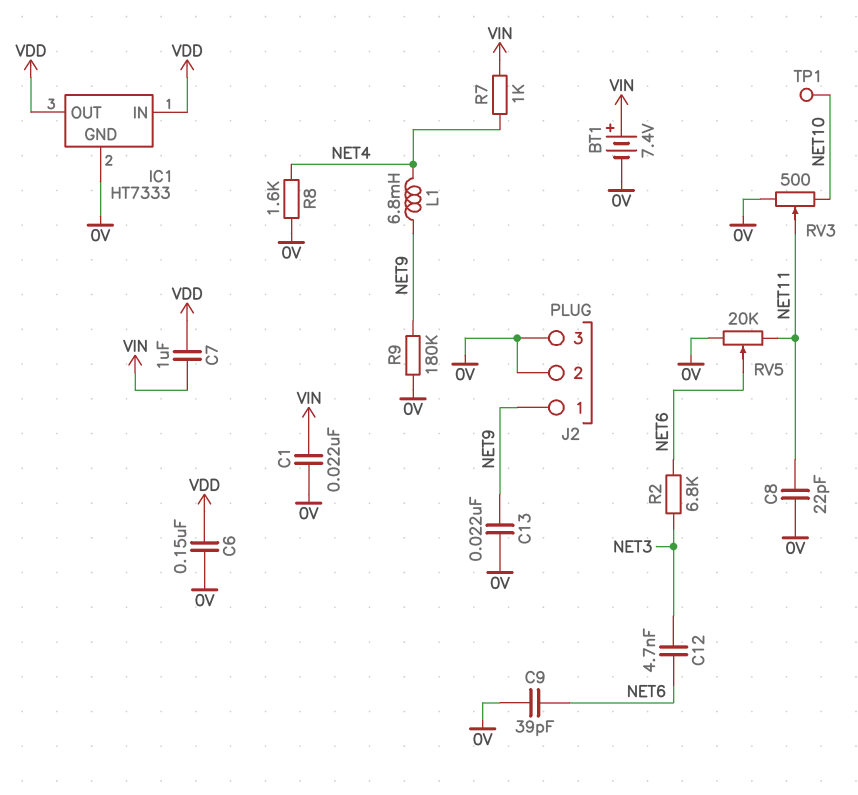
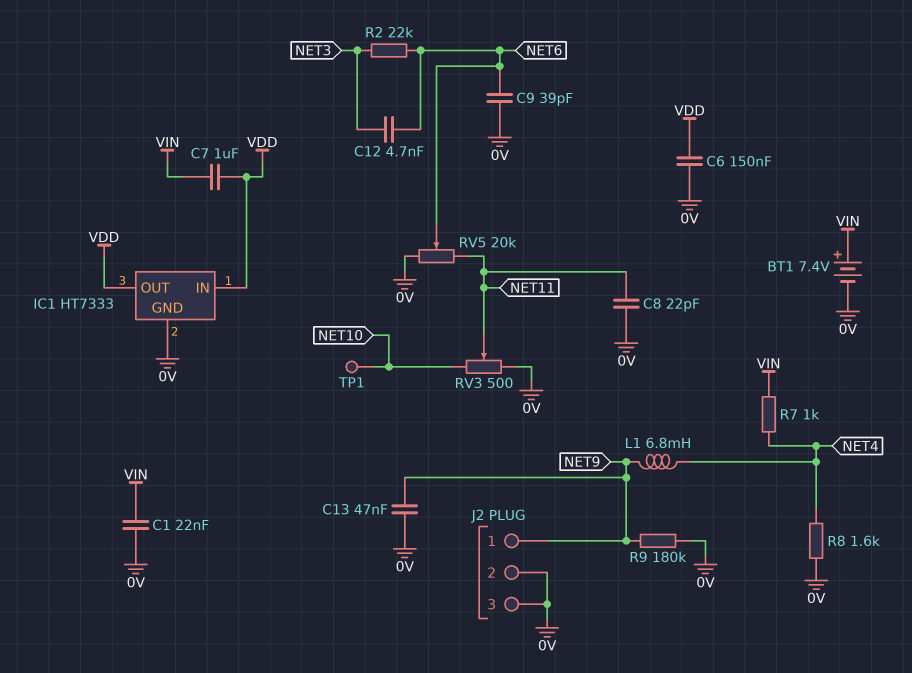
C13: 22nF (0V, NET9) -> 47nF (0V, NET9)
R2: 6.8k (NET3, NET6) -> 22k (NET3, NET6)

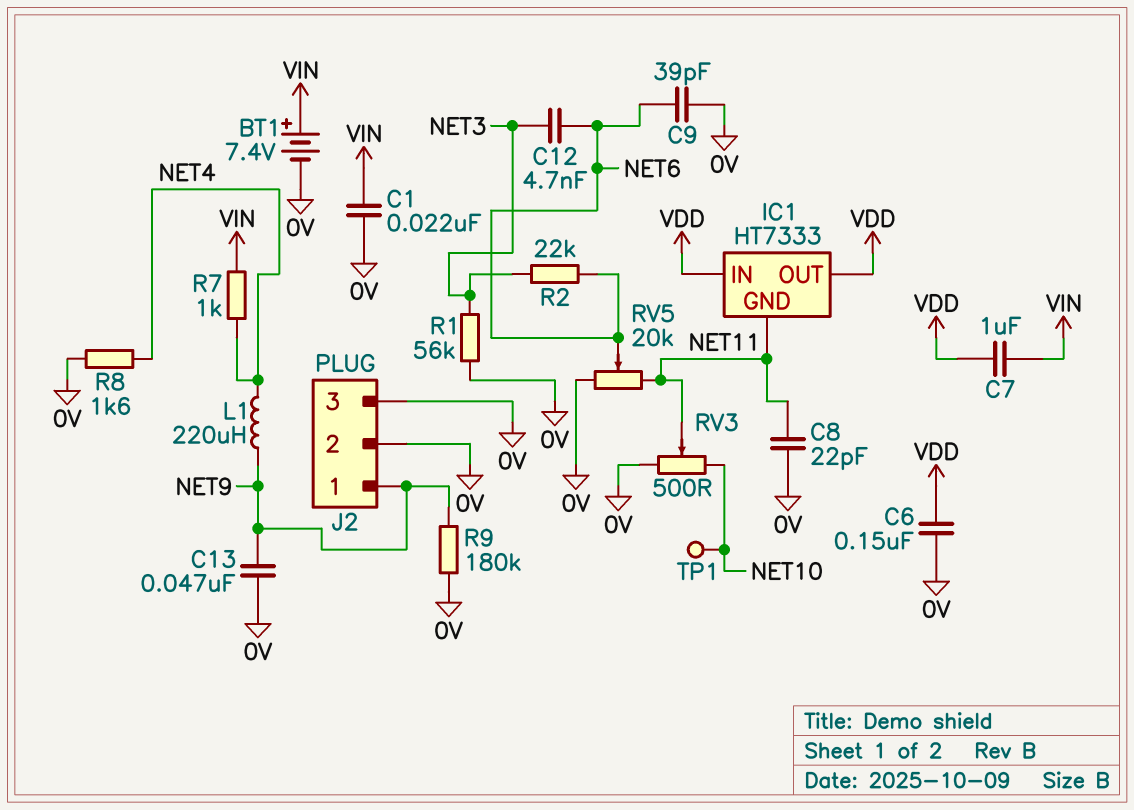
IC1 pin GND: 0V -> NET11
L1: 6.8mH (NET4, NET9) -> 220uH (NET4, NET9)
R1: none -> 56k (0V, NET3)

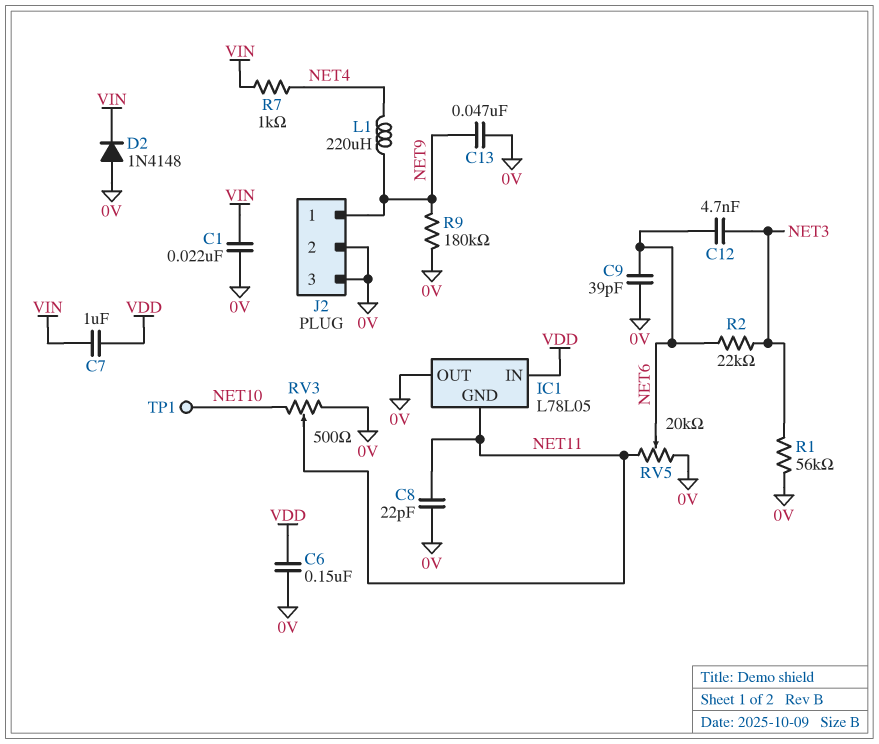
BT1: 7.4V (plus VIN, minus 0V) -> none
D2: none -> diode 1N4148 (A 0V, K VIN)
IC1: HT7333 -> L78L05
IC1 pin OUT: VDD -> 0V
R8: 1.6k (0V, NET4) -> none

